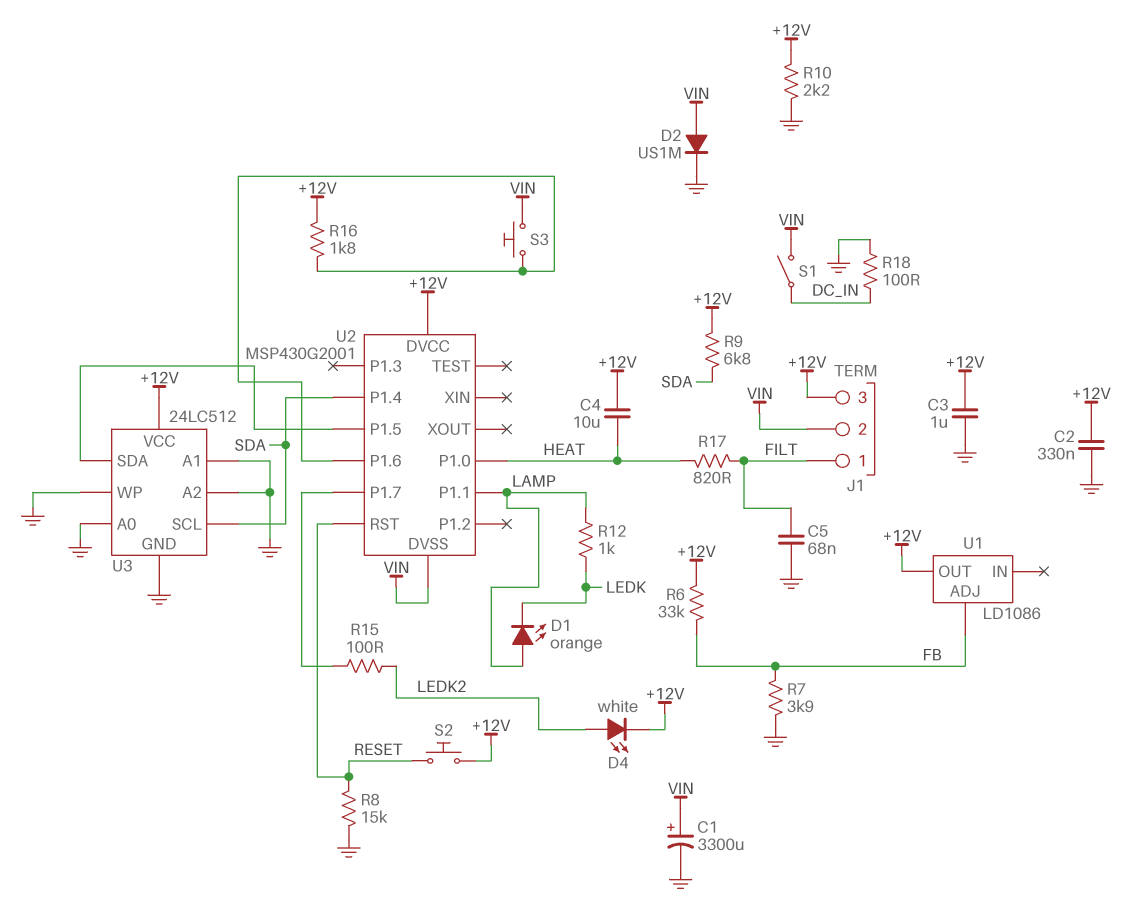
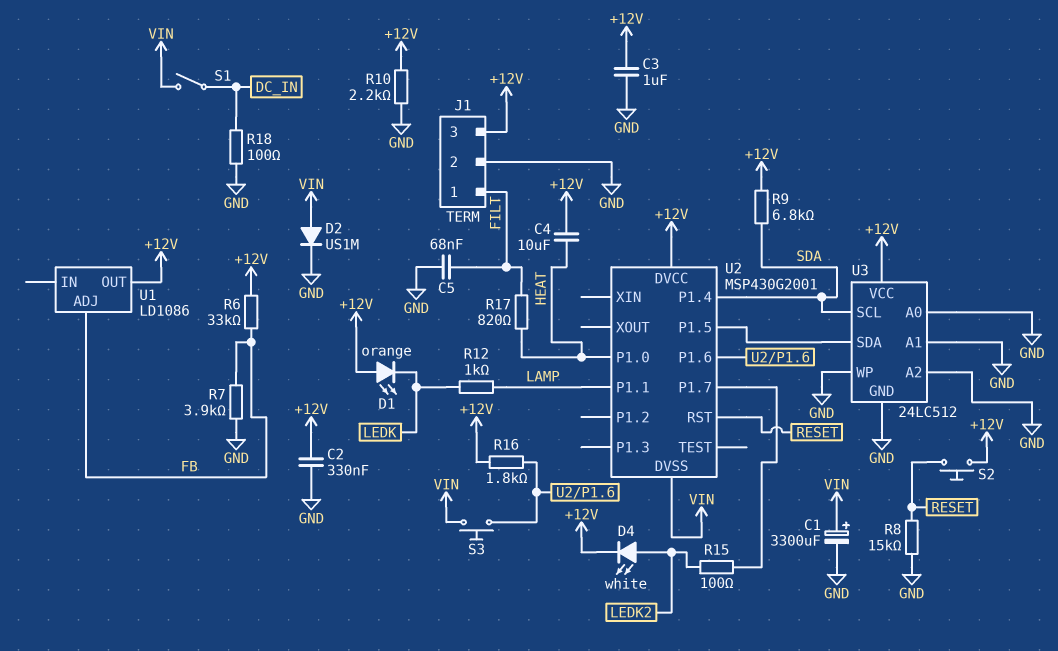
D1: LED orange (A LAMP, K LEDK) -> LED orange (A +12V, K LEDK)
J1 pin 2: VIN -> GND

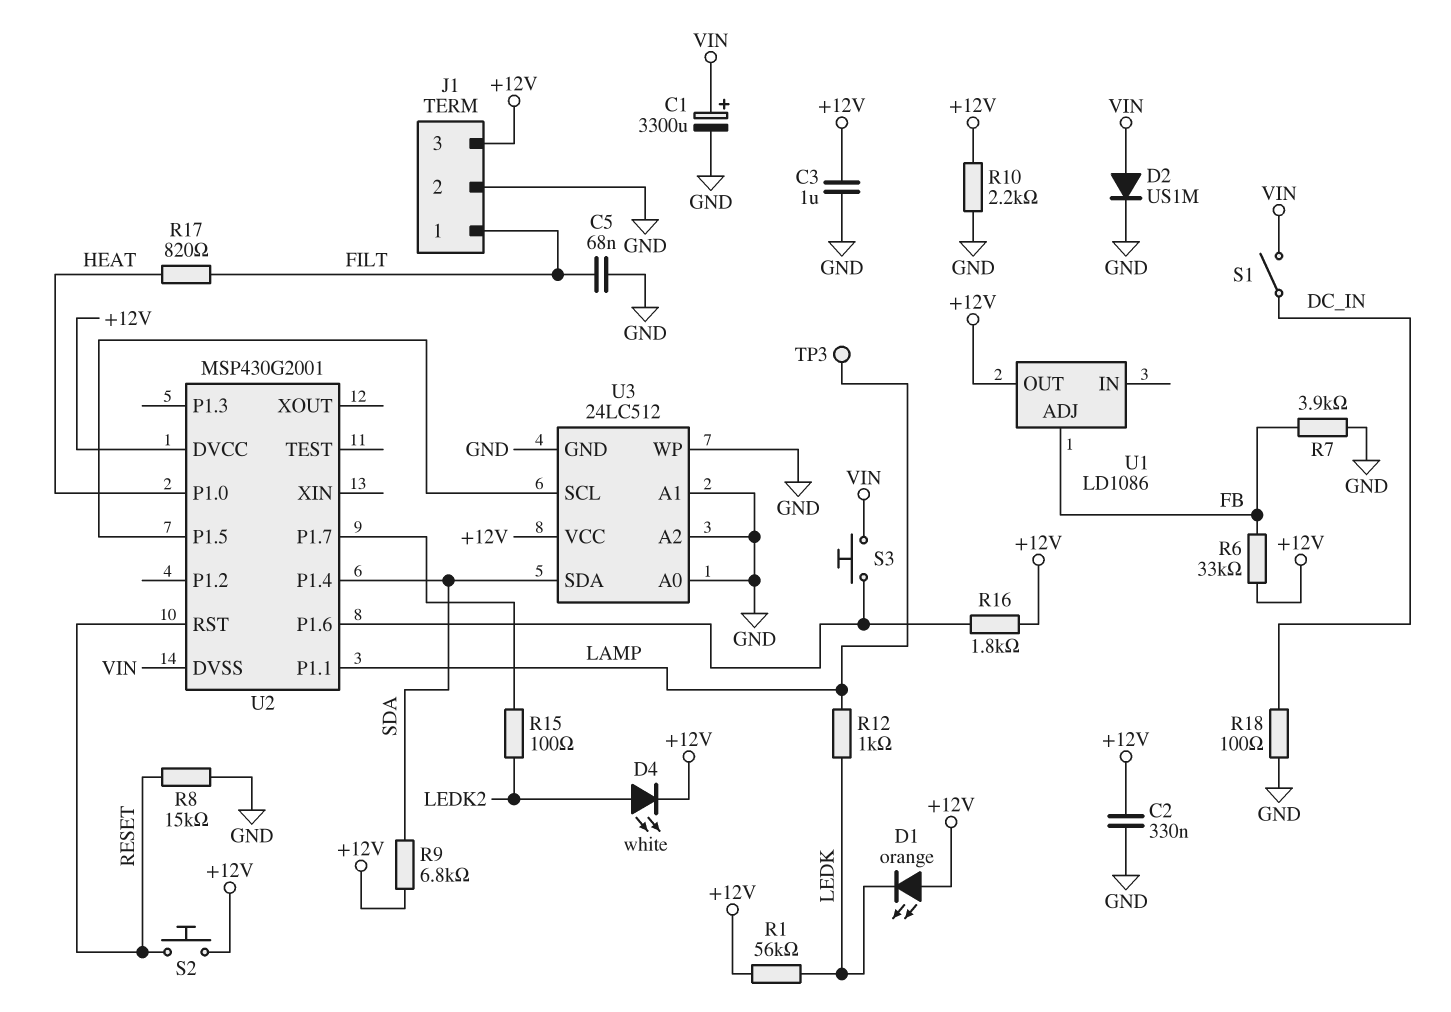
C4: 10uF (+12V, HEAT) -> none
R1: none -> 56k (+12V, LEDK)
TP3: none -> test point (LAMP)
U3 pin SCL: SDA -> U2/P1.5
U3 pin SDA: U2/P1.5 -> SDA

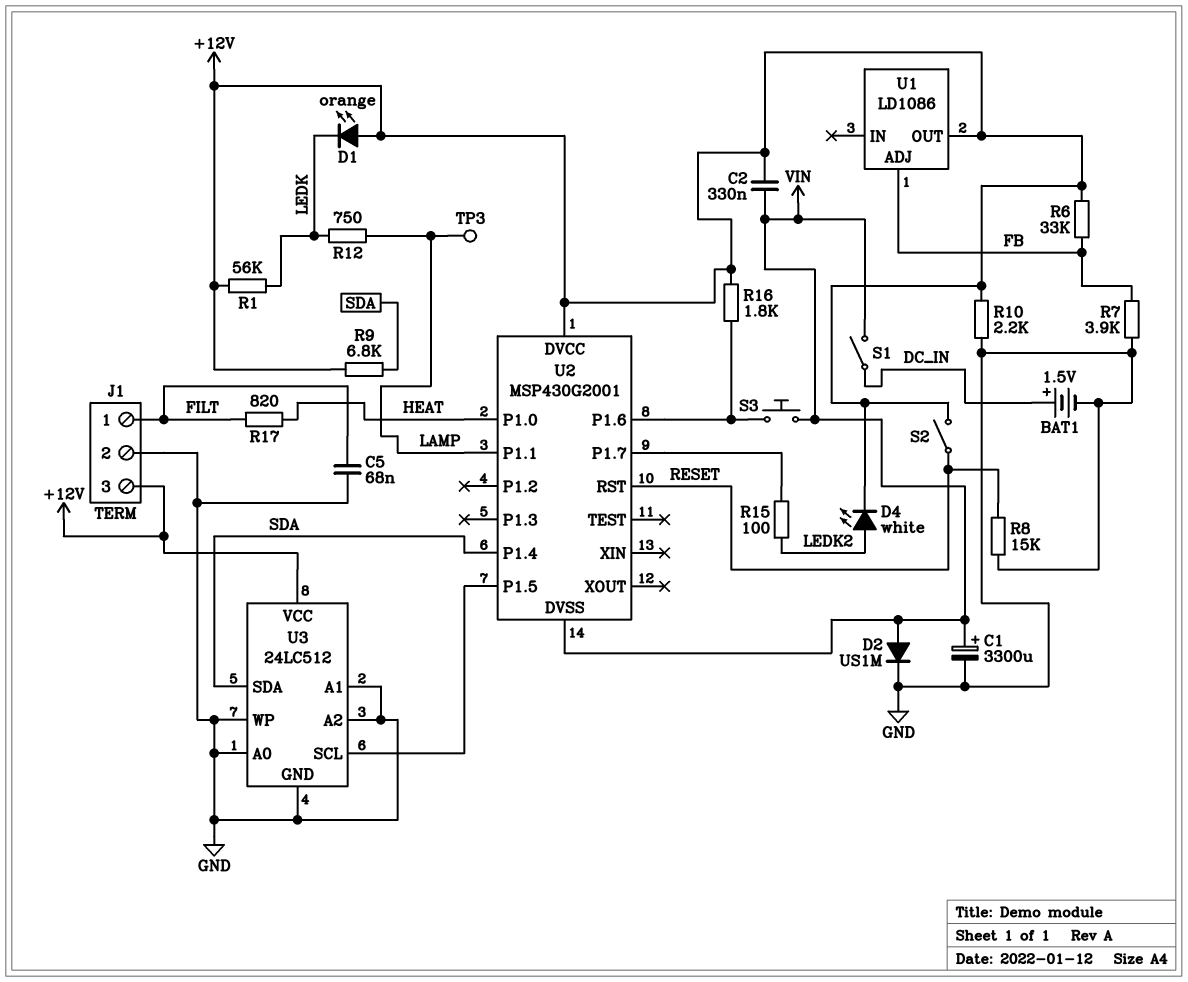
BAT1: none -> 1.5V (plus DC_IN, minus GND)
C2: 330nF (+12V, GND) -> 330nF (+12V, VIN)
C3: 1uF (+12V, GND) -> none
R12: 1k (LAMP, LEDK) -> 750 (LAMP, LEDK)
R18: 100 (DC_IN, GND) -> none
S2: button (+12V, RESET) -> switch (+12V, RESET)

